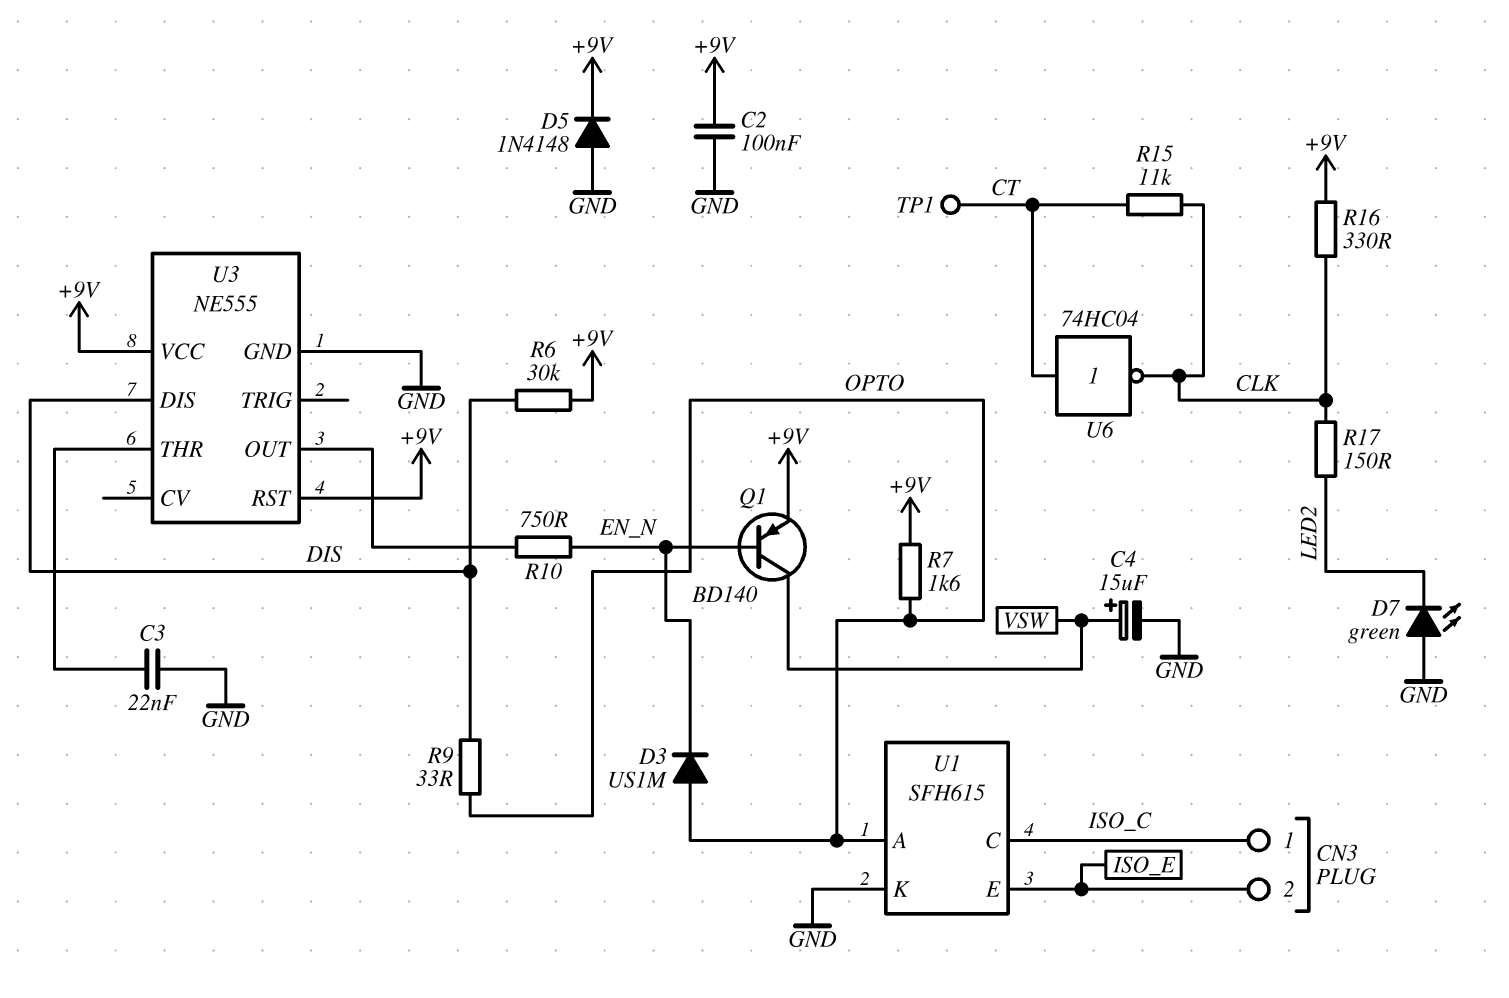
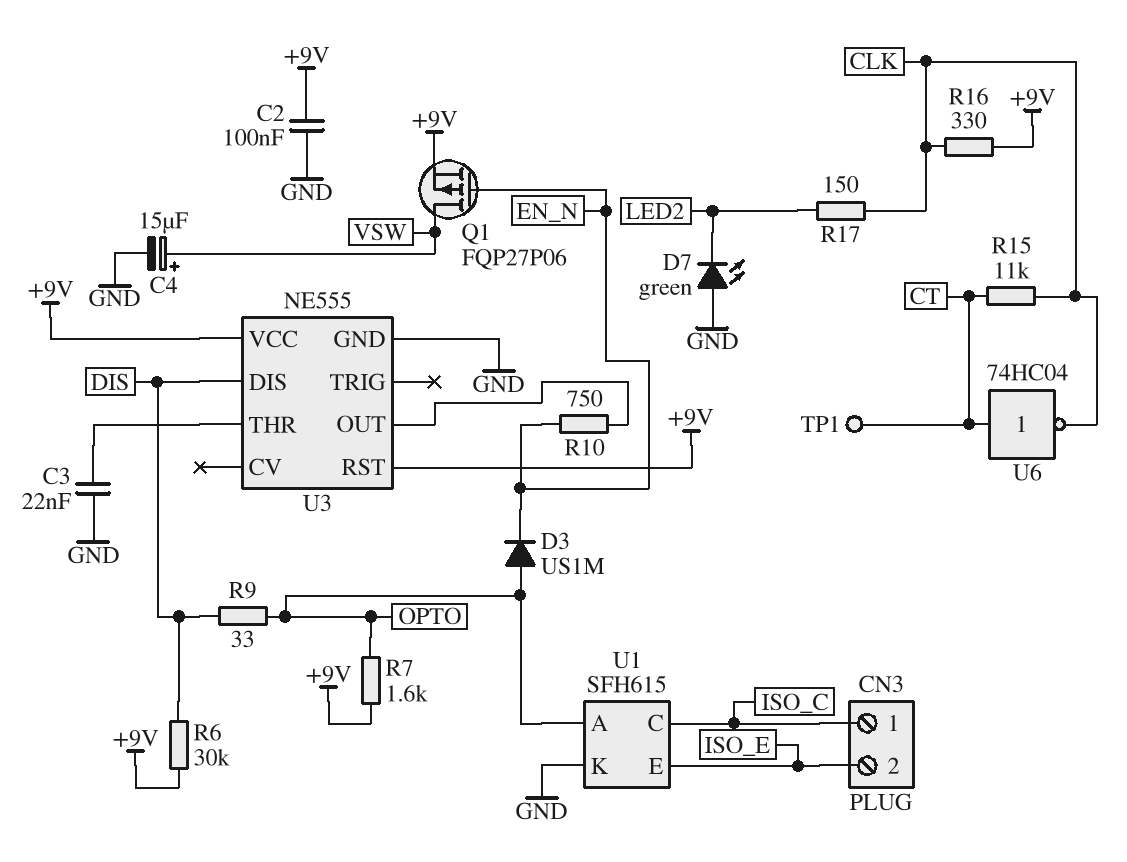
D5: diode 1N4148 (A GND, K +9V) -> none
Q1: PNP BD140 (B EN_N, C VSW, E +9V) -> PMOS FQP27P06 (G EN_N, D VSW, S +9V)

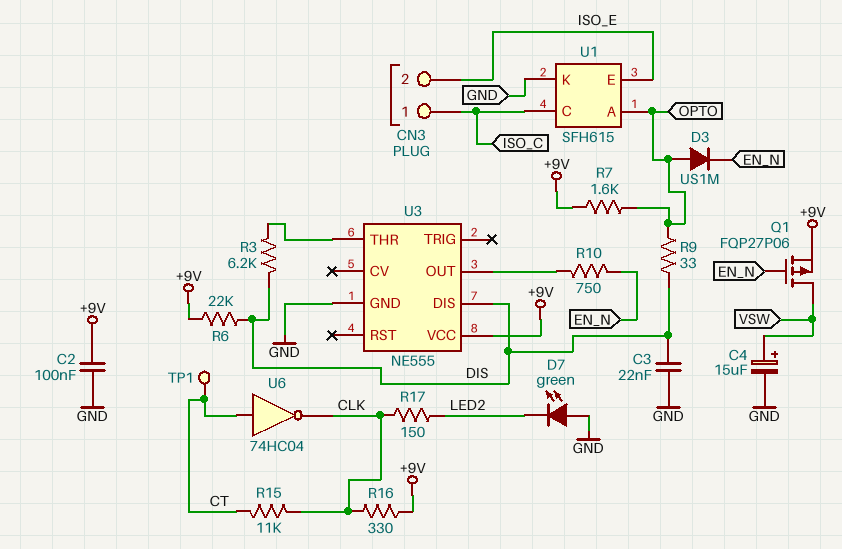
C3: 22nF (GND, U3/THR) -> 22nF (DIS, GND)
R3: none -> 6.2k (DIS, U3/THR)
R6: 30k (+9V, DIS) -> 22k (+9V, DIS)
U3 pin RST: +9V -> none

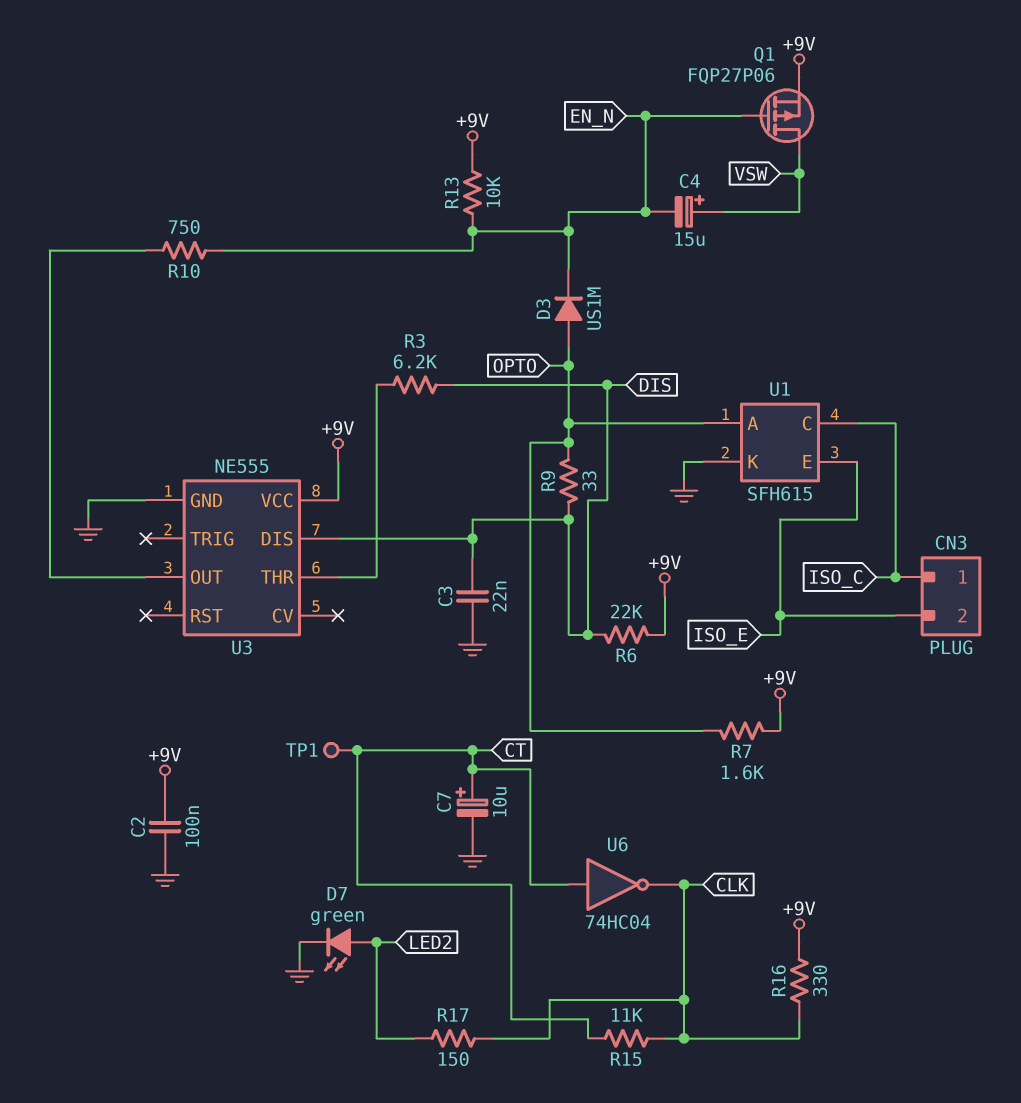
C4: 15uF (plus VSW, minus GND) -> 15uF (plus VSW, minus EN_N)
C7: none -> 10uF (plus CT, minus GND)
D7: LED green (A GND, K LED2) -> LED green (A LED2, K GND)
R13: none -> 10k (+9V, EN_N)

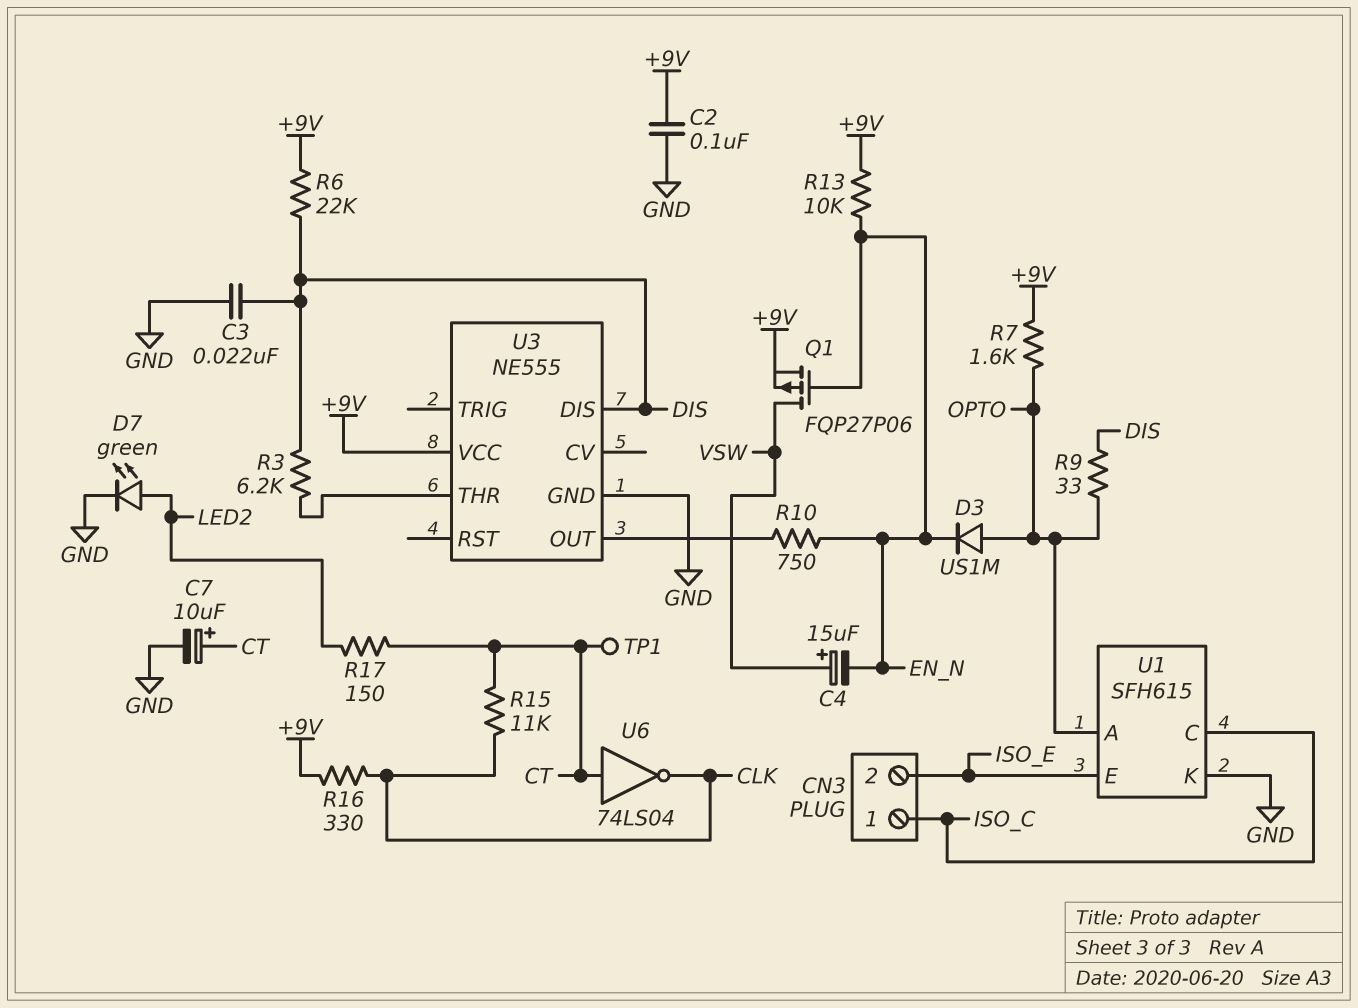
R17: 150 (CLK, LED2) -> 150 (CT, LED2)
U6: NOT 74HC04 (in CT, out CLK) -> NOT 74LS04 (in CT, out CLK)

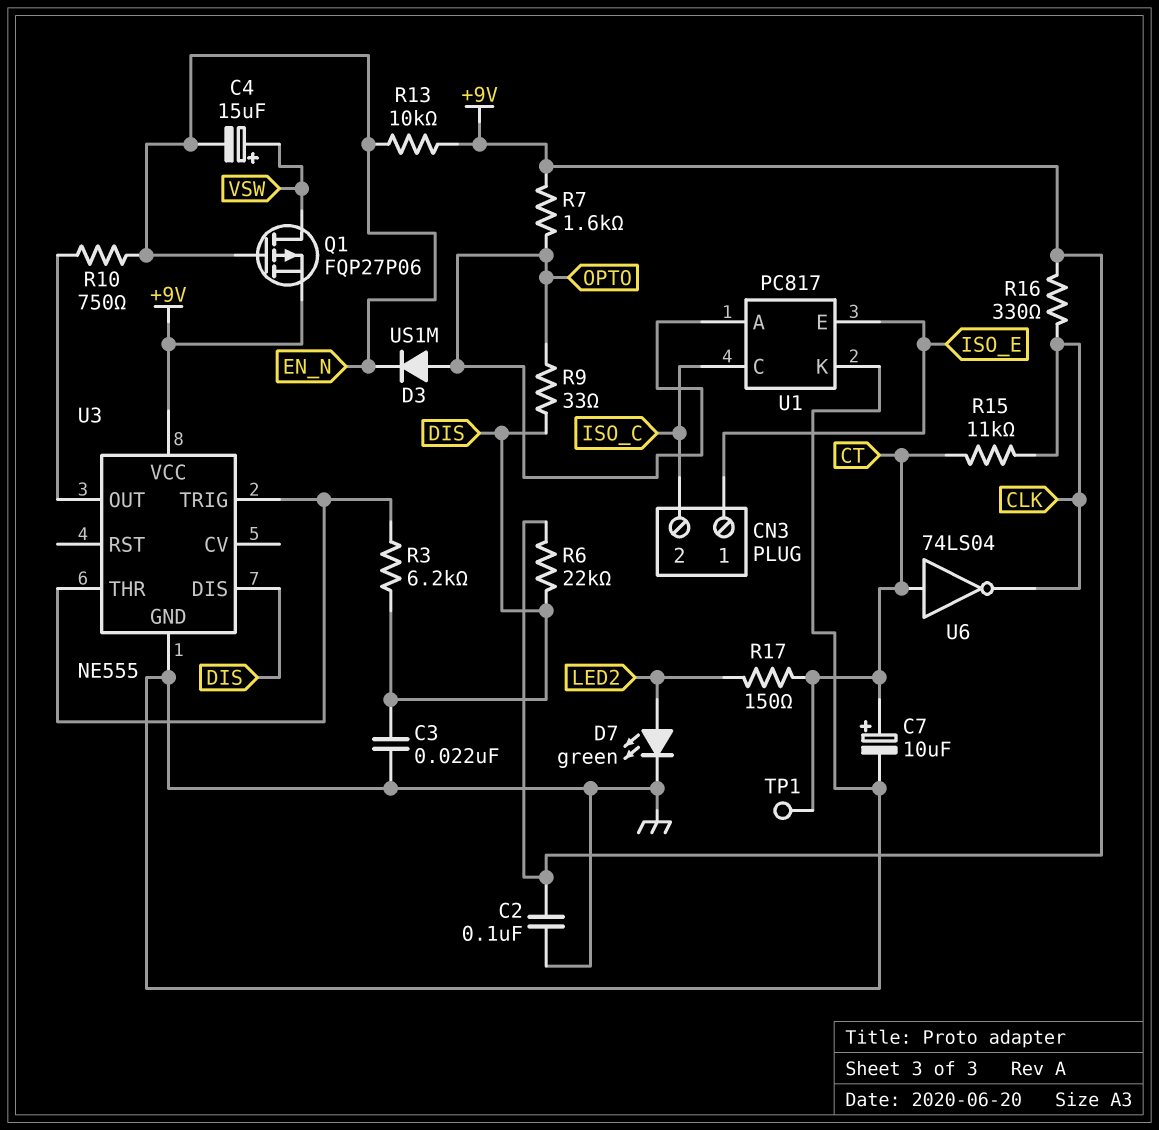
CN3 pin 1: ISO_C -> ISO_E
CN3 pin 2: ISO_E -> ISO_C
U1: SFH615 -> PC817
U3 pin TRIG: none -> U3/THR

